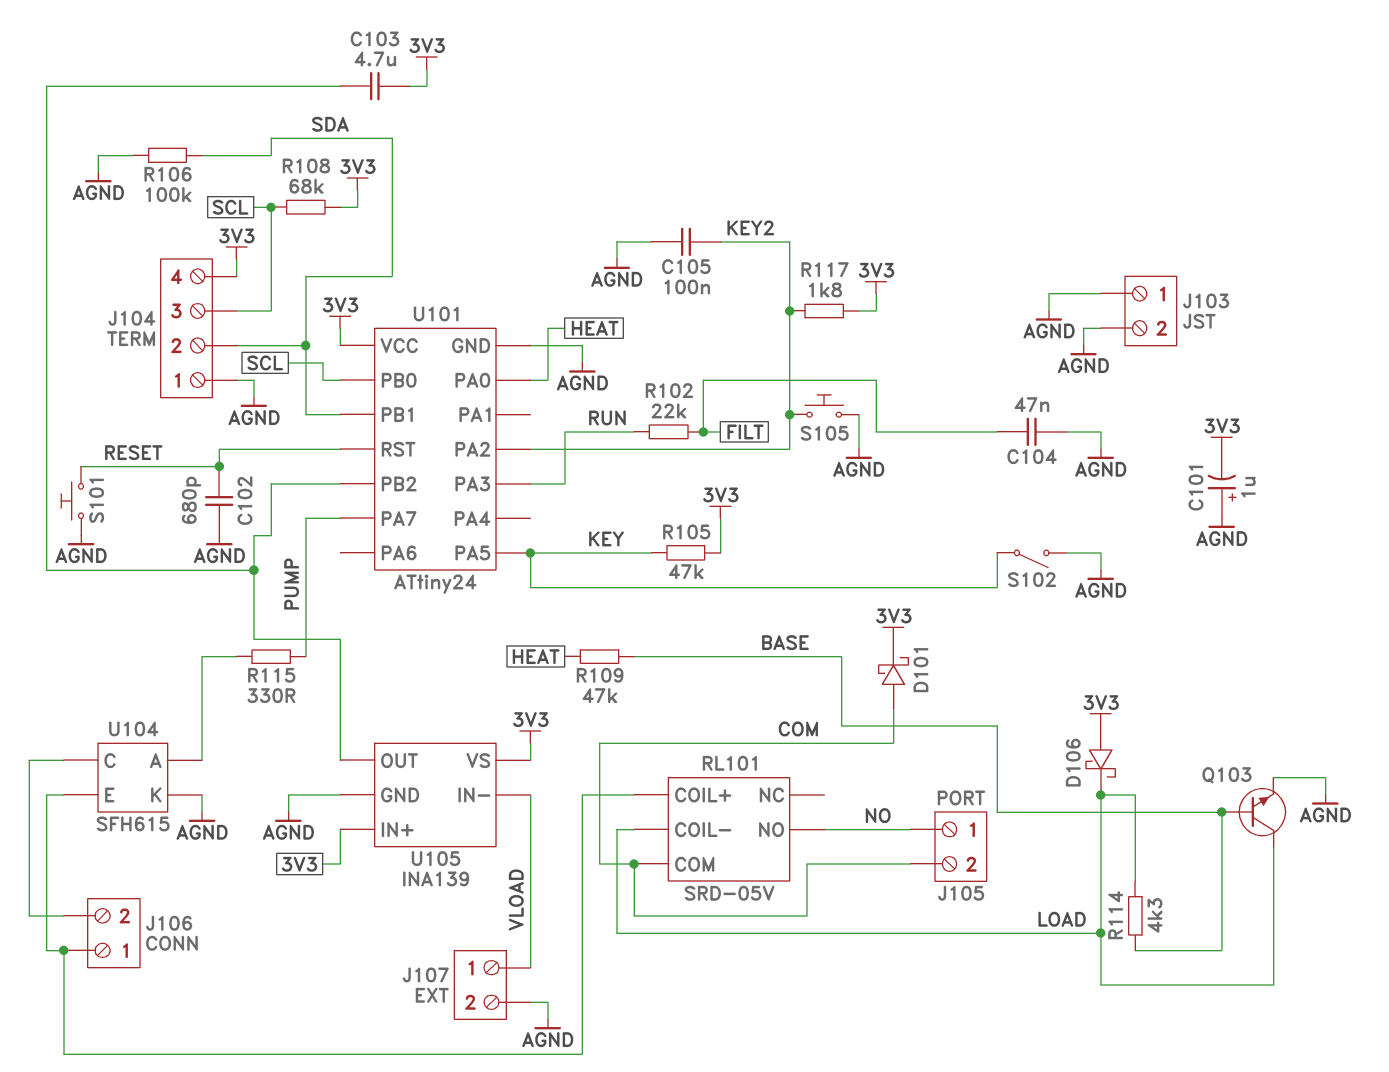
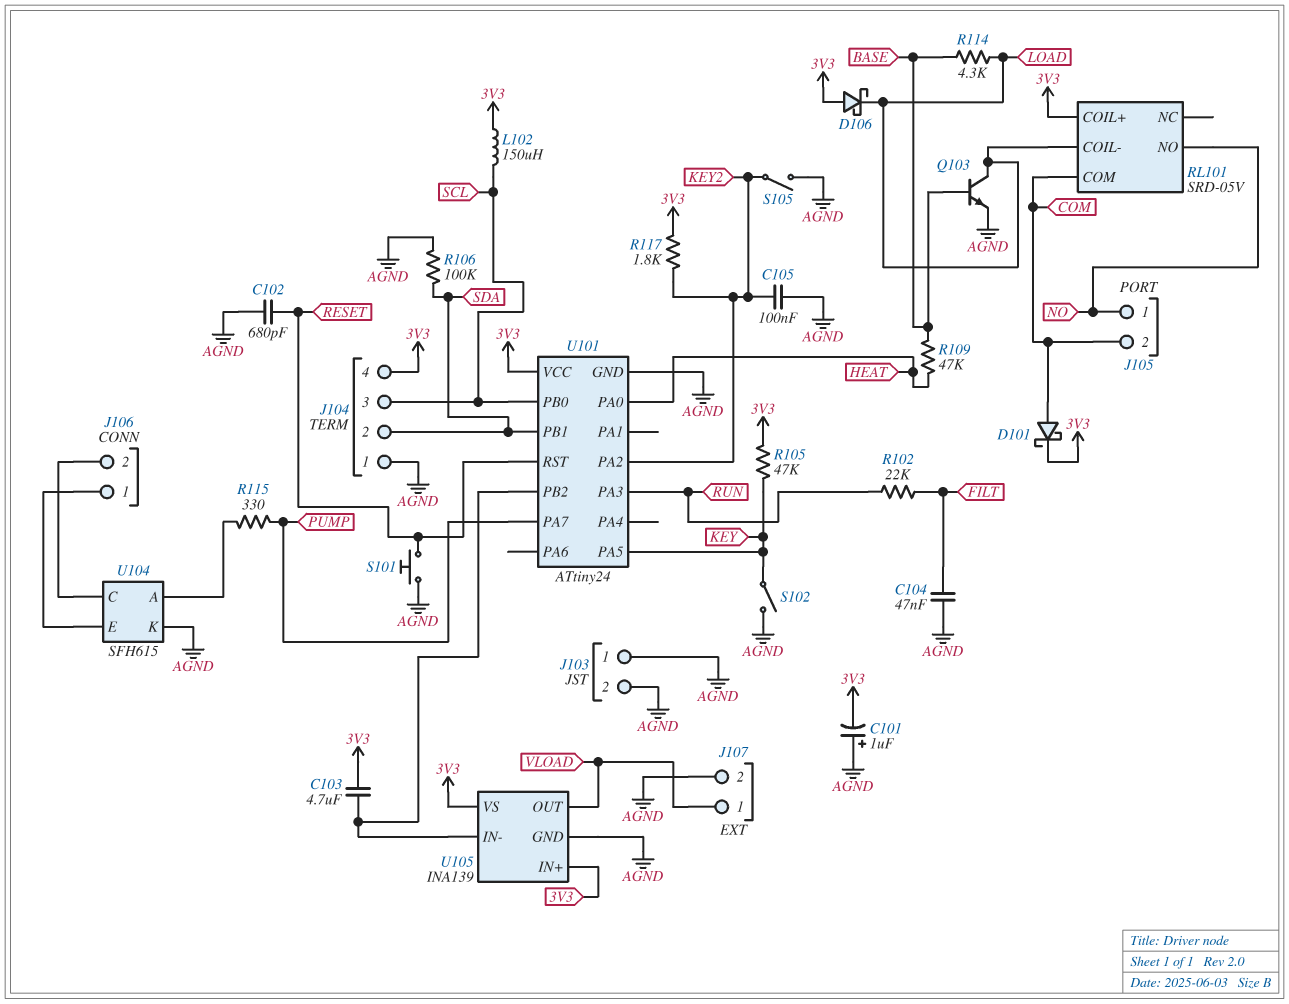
L102: none -> 150uH (3V3, SCL)
R108: 68k (3V3, SCL) -> none
RL101 pin COIL+: J106/1 -> 3V3
S105: button (AGND, KEY2) -> switch (AGND, KEY2)
U105 pin IN-: VLOAD -> U101/PB2
U105 pin OUT: U101/PB2 -> VLOAD

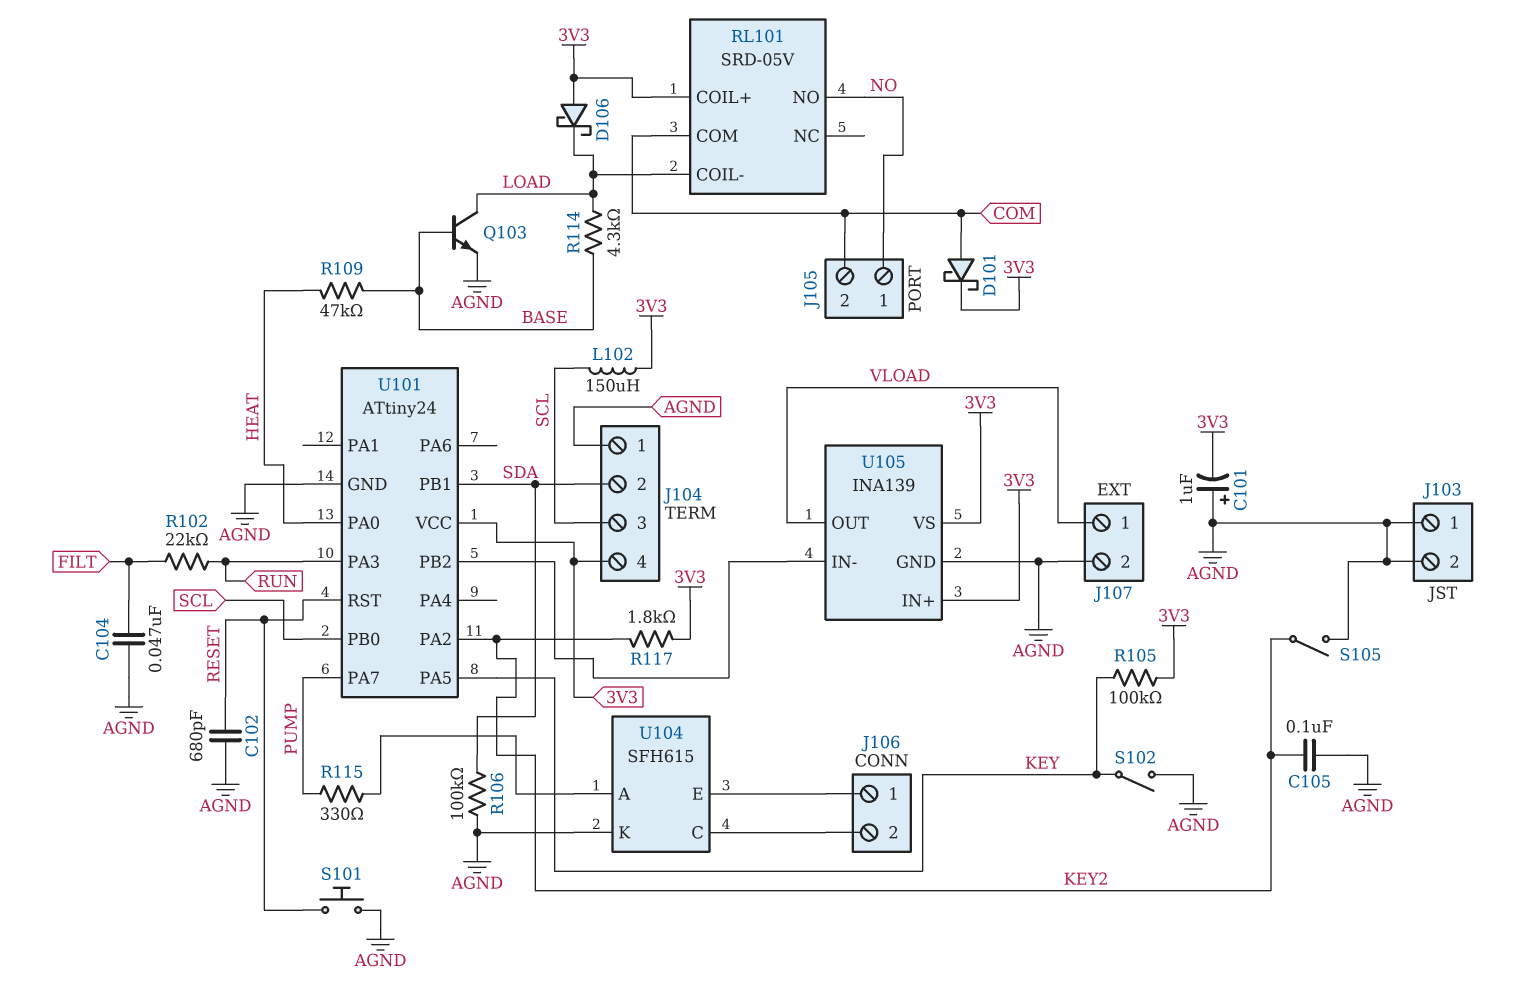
C103: 4.7uF (3V3, U101/PB2) -> none
R105: 47k (3V3, KEY) -> 100k (3V3, KEY)

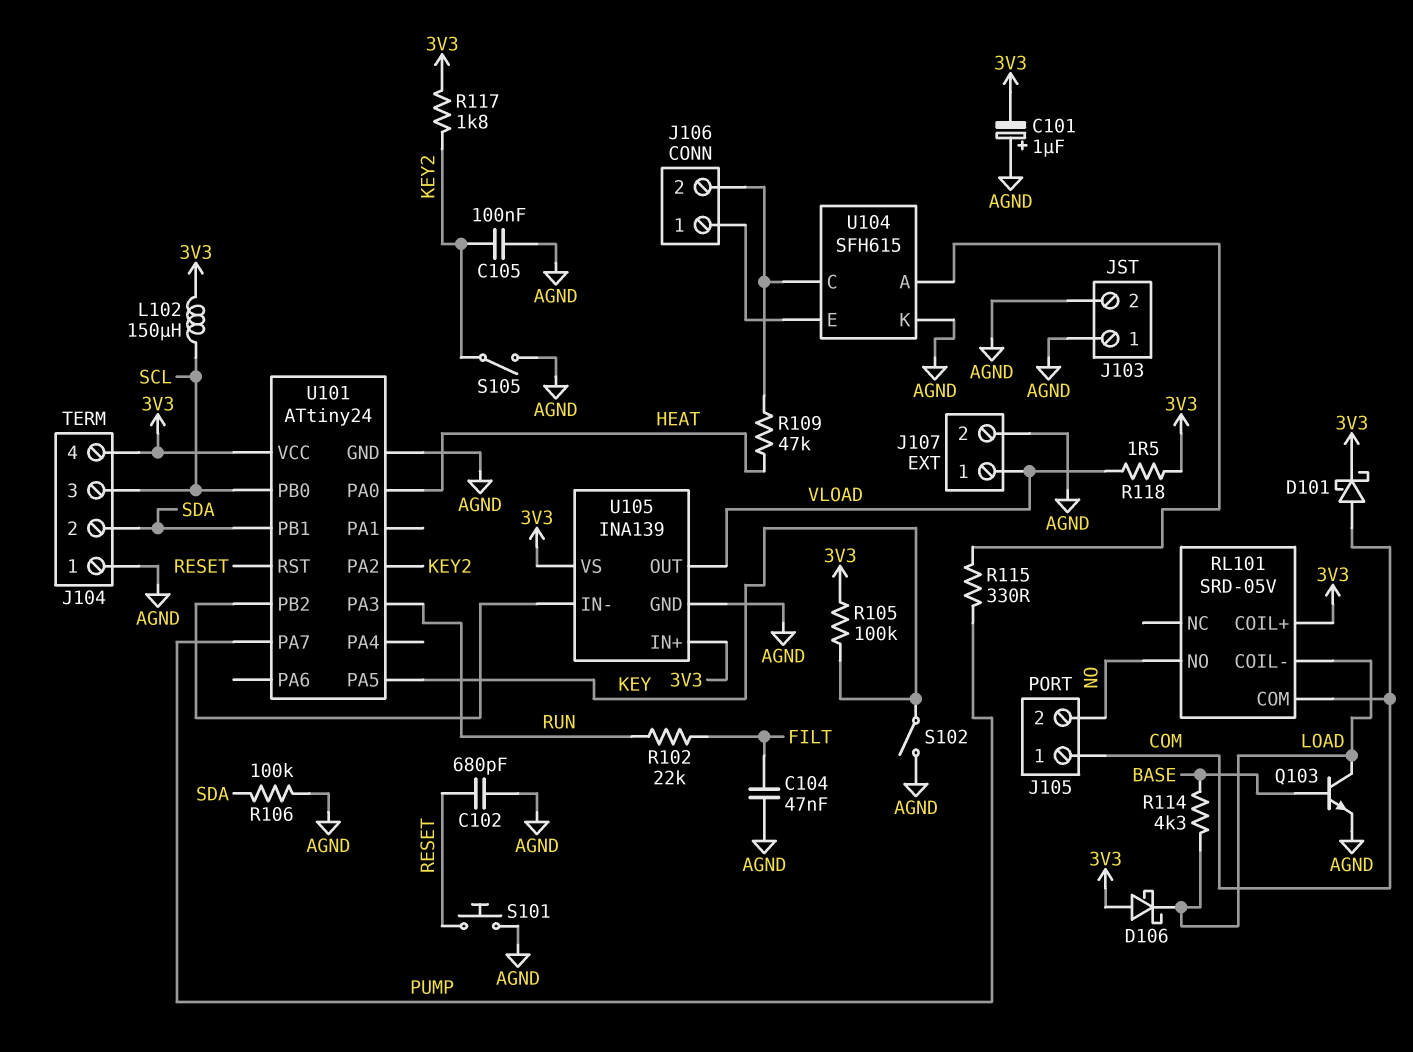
J105 pin 1: NO -> COM
J105 pin 2: COM -> NO
R109: 47k (BASE, HEAT) -> 47k (HEAT, J106/2)
R118: none -> 1.5 (3V3, VLOAD)

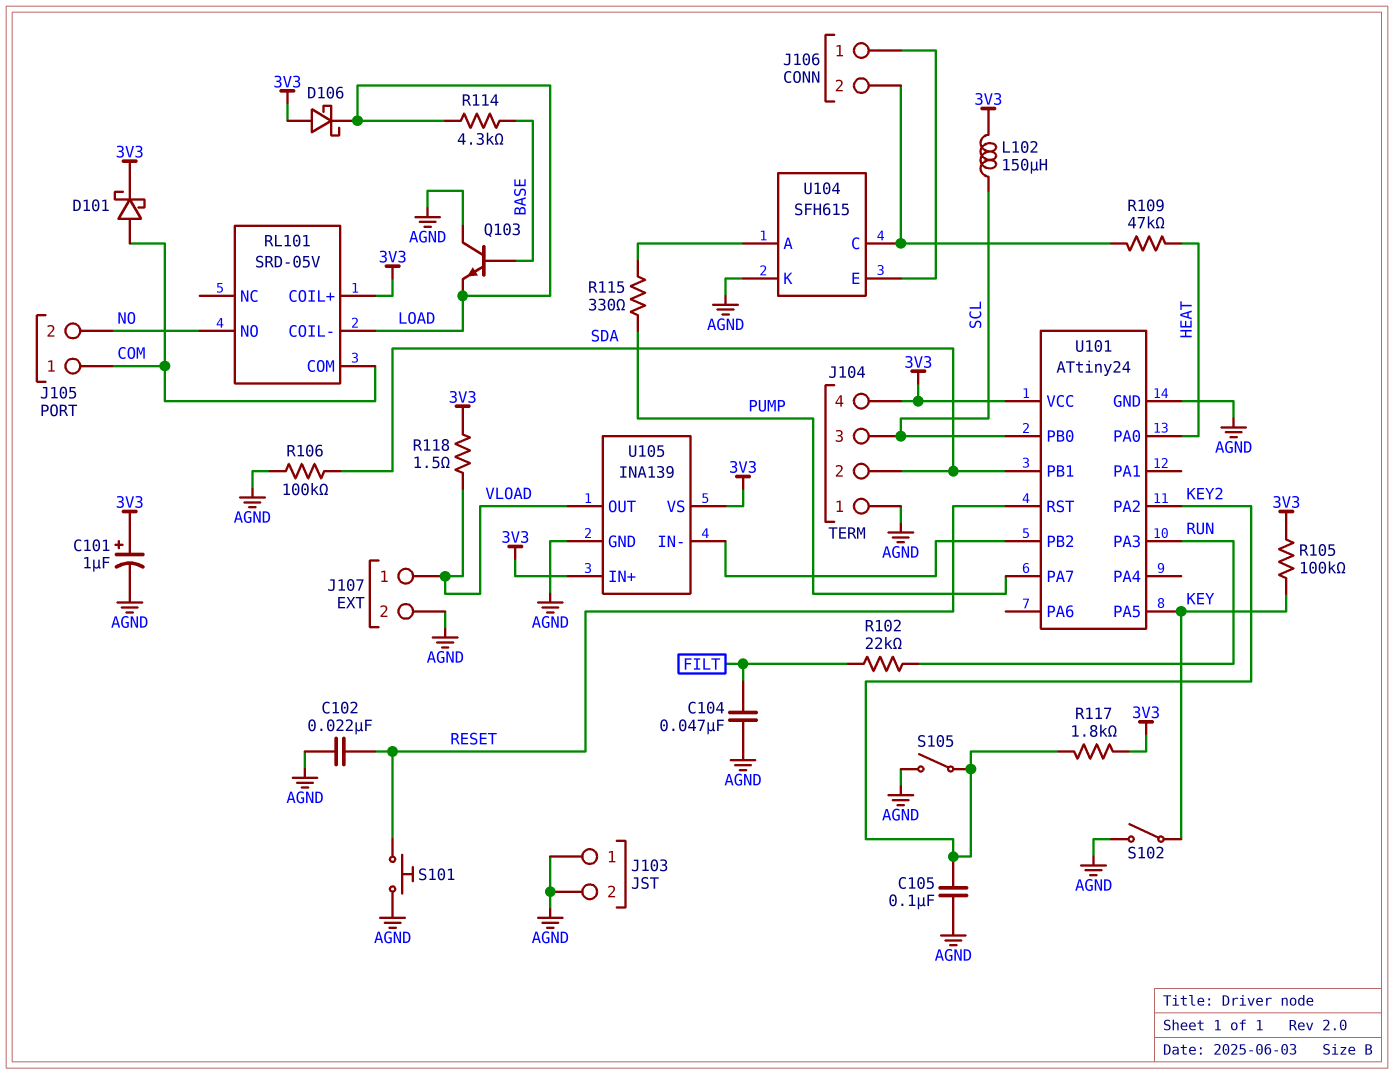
C101: 1uF (plus AGND, minus 3V3) -> 1uF (plus 3V3, minus AGND)
C102: 680pF (AGND, RESET) -> 22nF (AGND, RESET)
Q103: NPN (B BASE, C LOAD, E AGND) -> NPN (B BASE, C AGND, E LOAD)

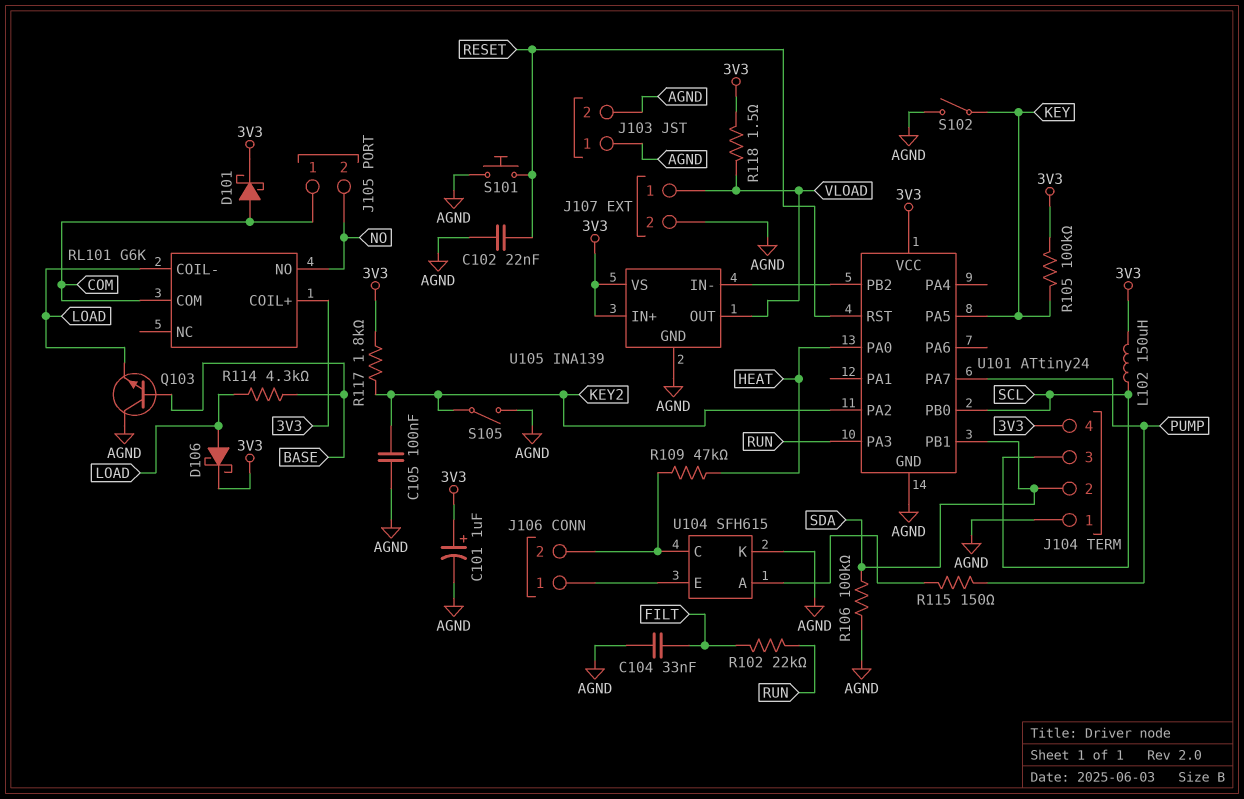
C104: 47nF (AGND, FILT) -> 33nF (AGND, FILT)
D106: schottky (A 3V3, K LOAD) -> schottky (A LOAD, K 3V3)
R115: 330 (PUMP, U104/A) -> 150 (PUMP, U104/A)
RL101: SRD-05V -> G6K

